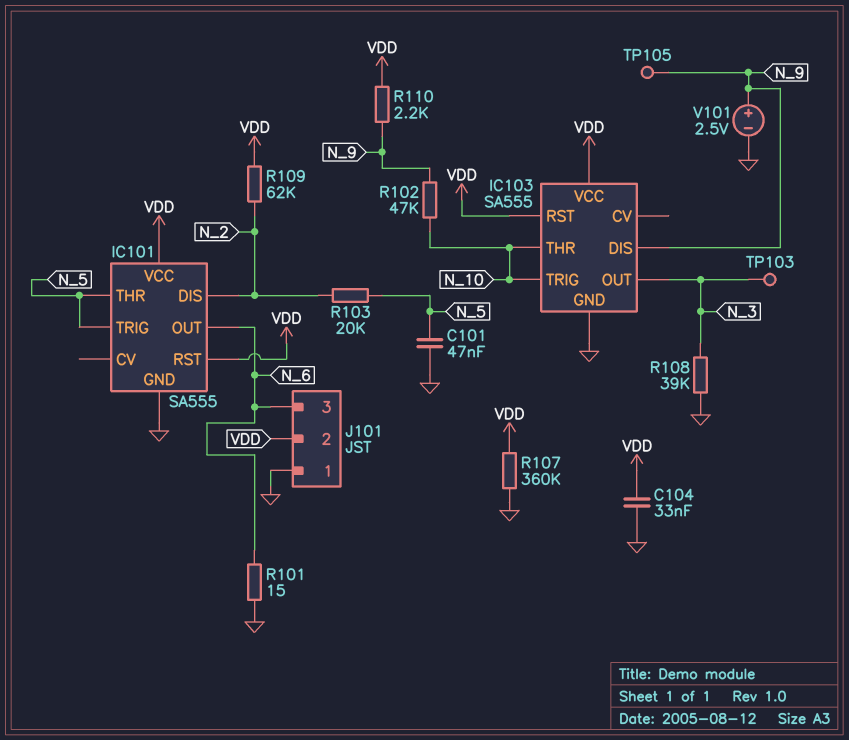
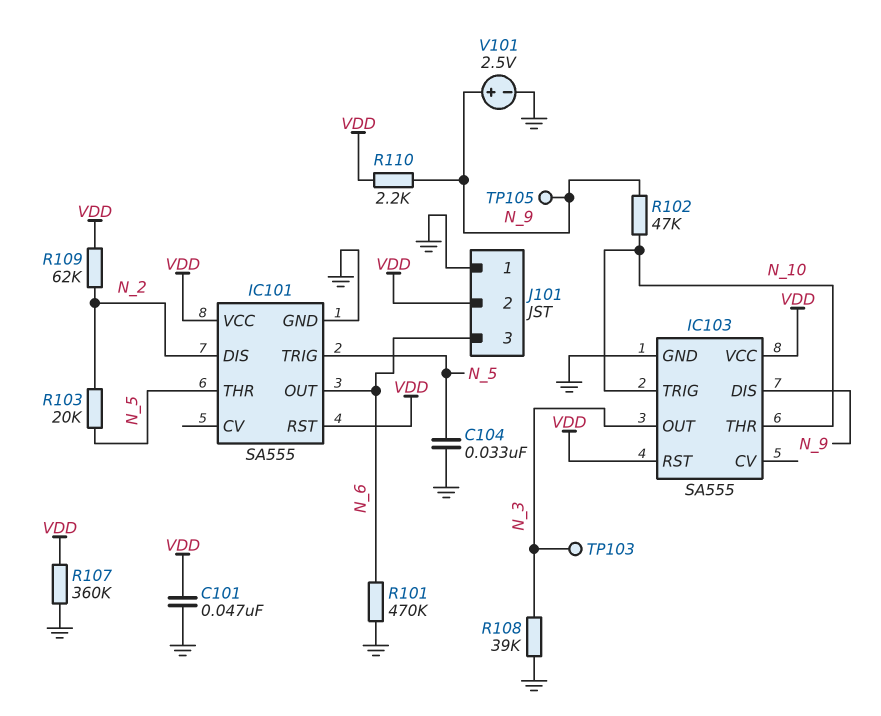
C101: 47nF (GND, N_5) -> 47nF (GND, VDD)
C104: 33nF (GND, VDD) -> 33nF (GND, N_5)
R101: 15 (GND, N_6) -> 470k (GND, N_6)

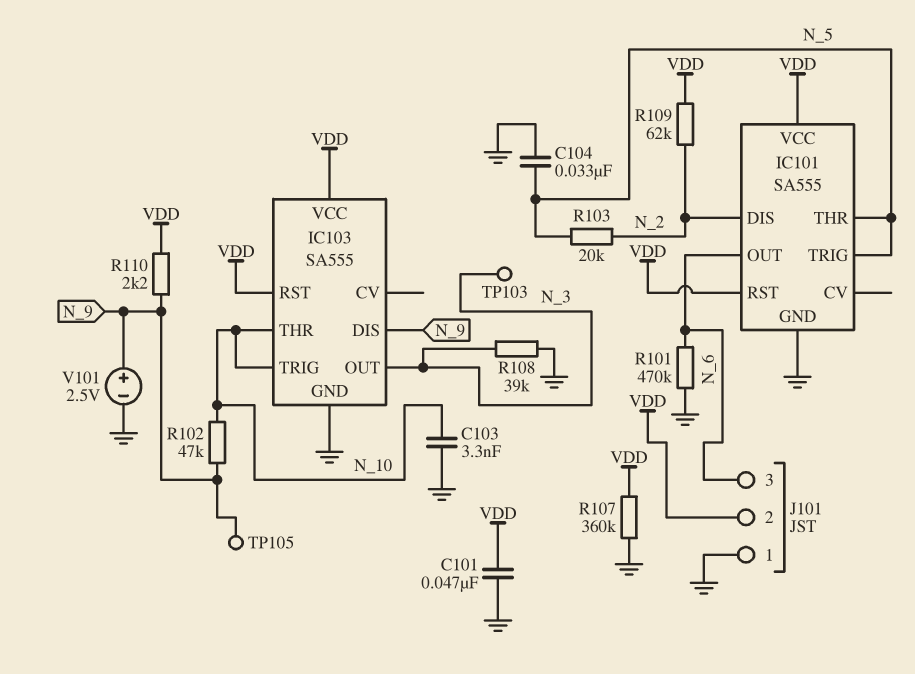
C103: none -> 3.3nF (GND, N_10)

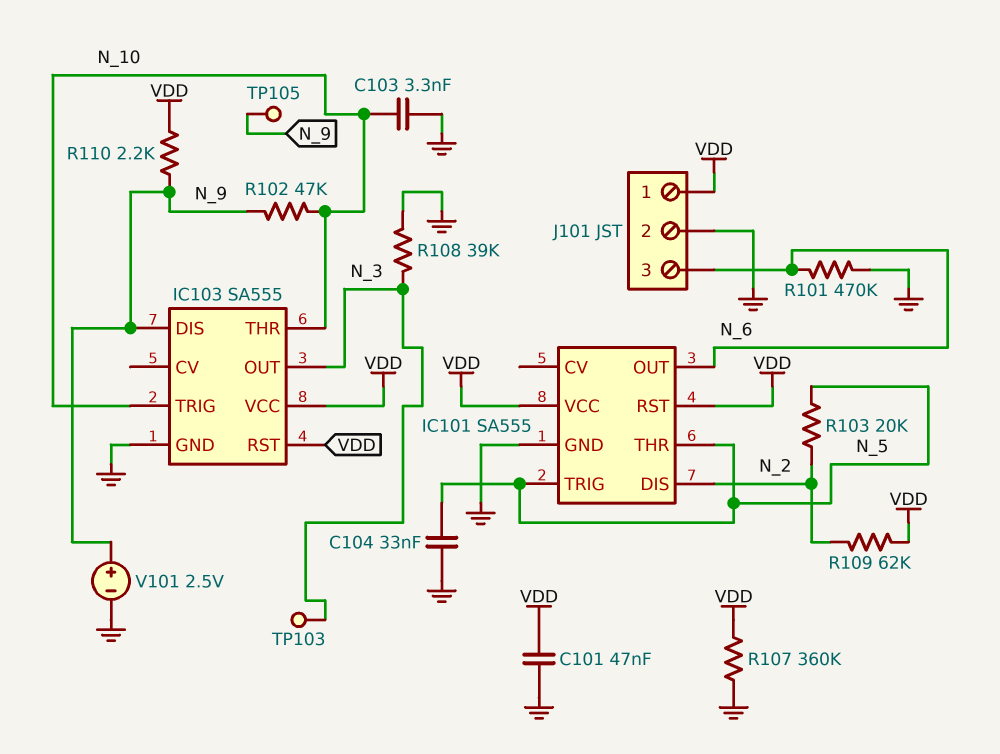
J101 pin 1: GND -> VDD
J101 pin 2: VDD -> GND

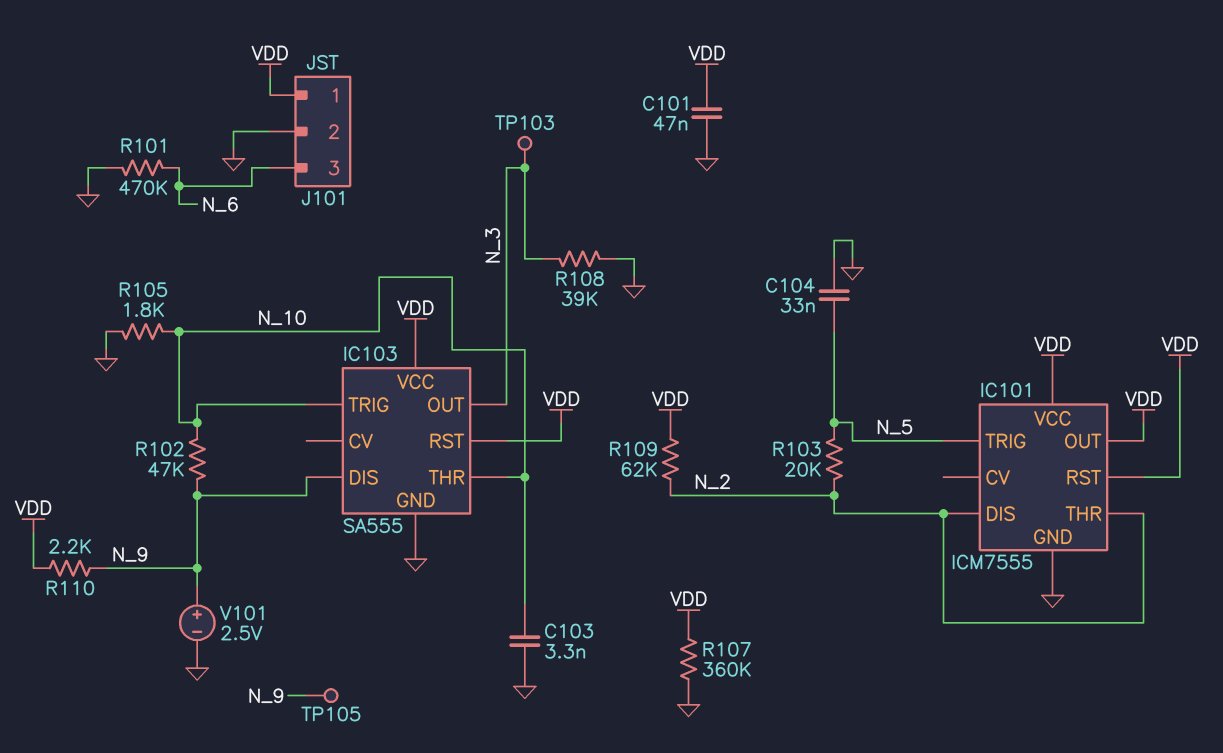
IC101: SA555 -> ICM7555
IC101 pin OUT: N_6 -> VDD
IC101 pin THR: N_5 -> N_2
R105: none -> 1.8k (GND, N_10)

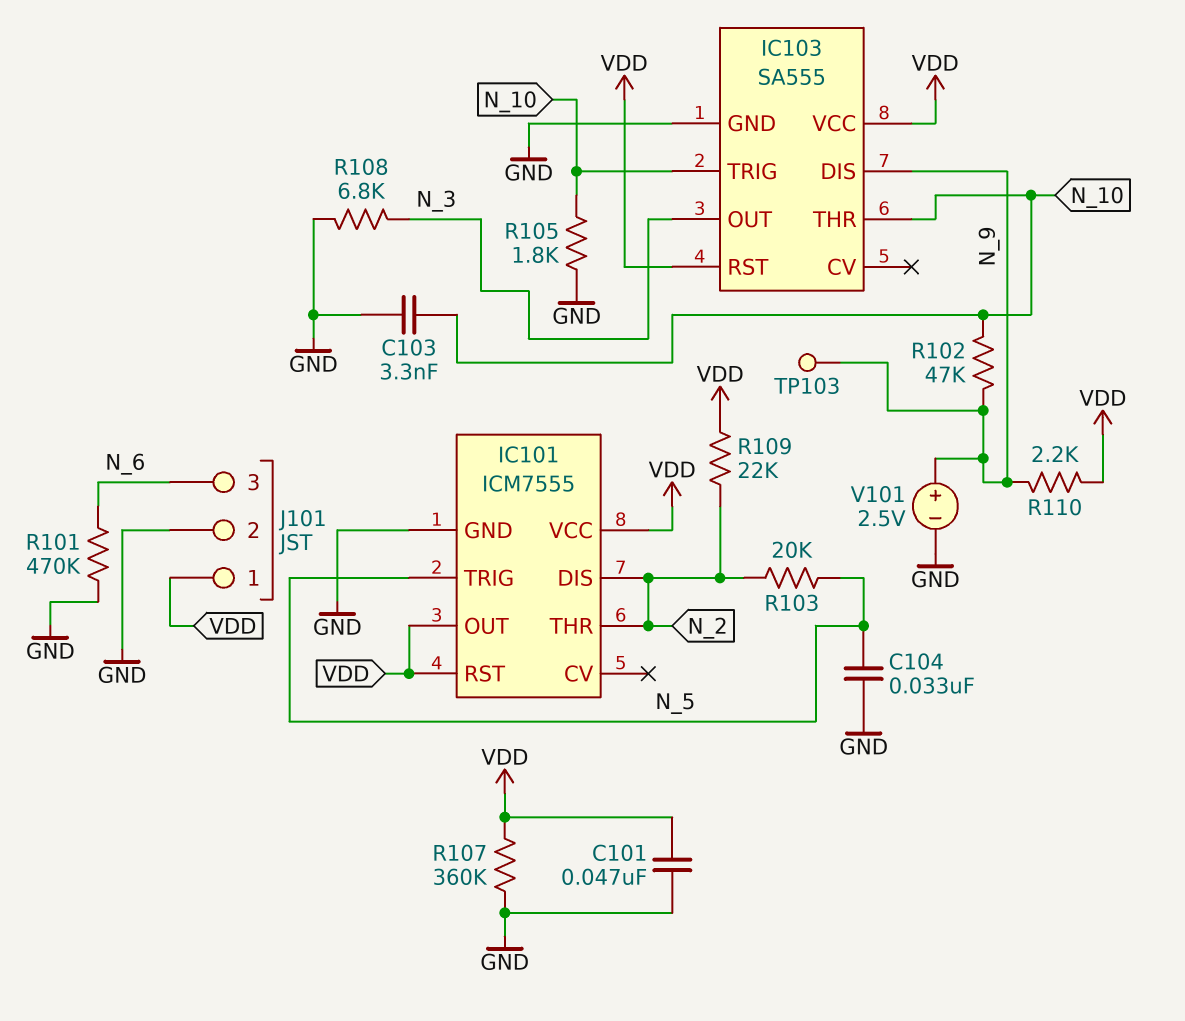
R108: 39k (GND, N_3) -> 6.8k (GND, N_3)
R109: 62k (N_2, VDD) -> 22k (N_2, VDD)
TP103: test point (N_3) -> test point (N_9)
TP105: test point (N_9) -> none

